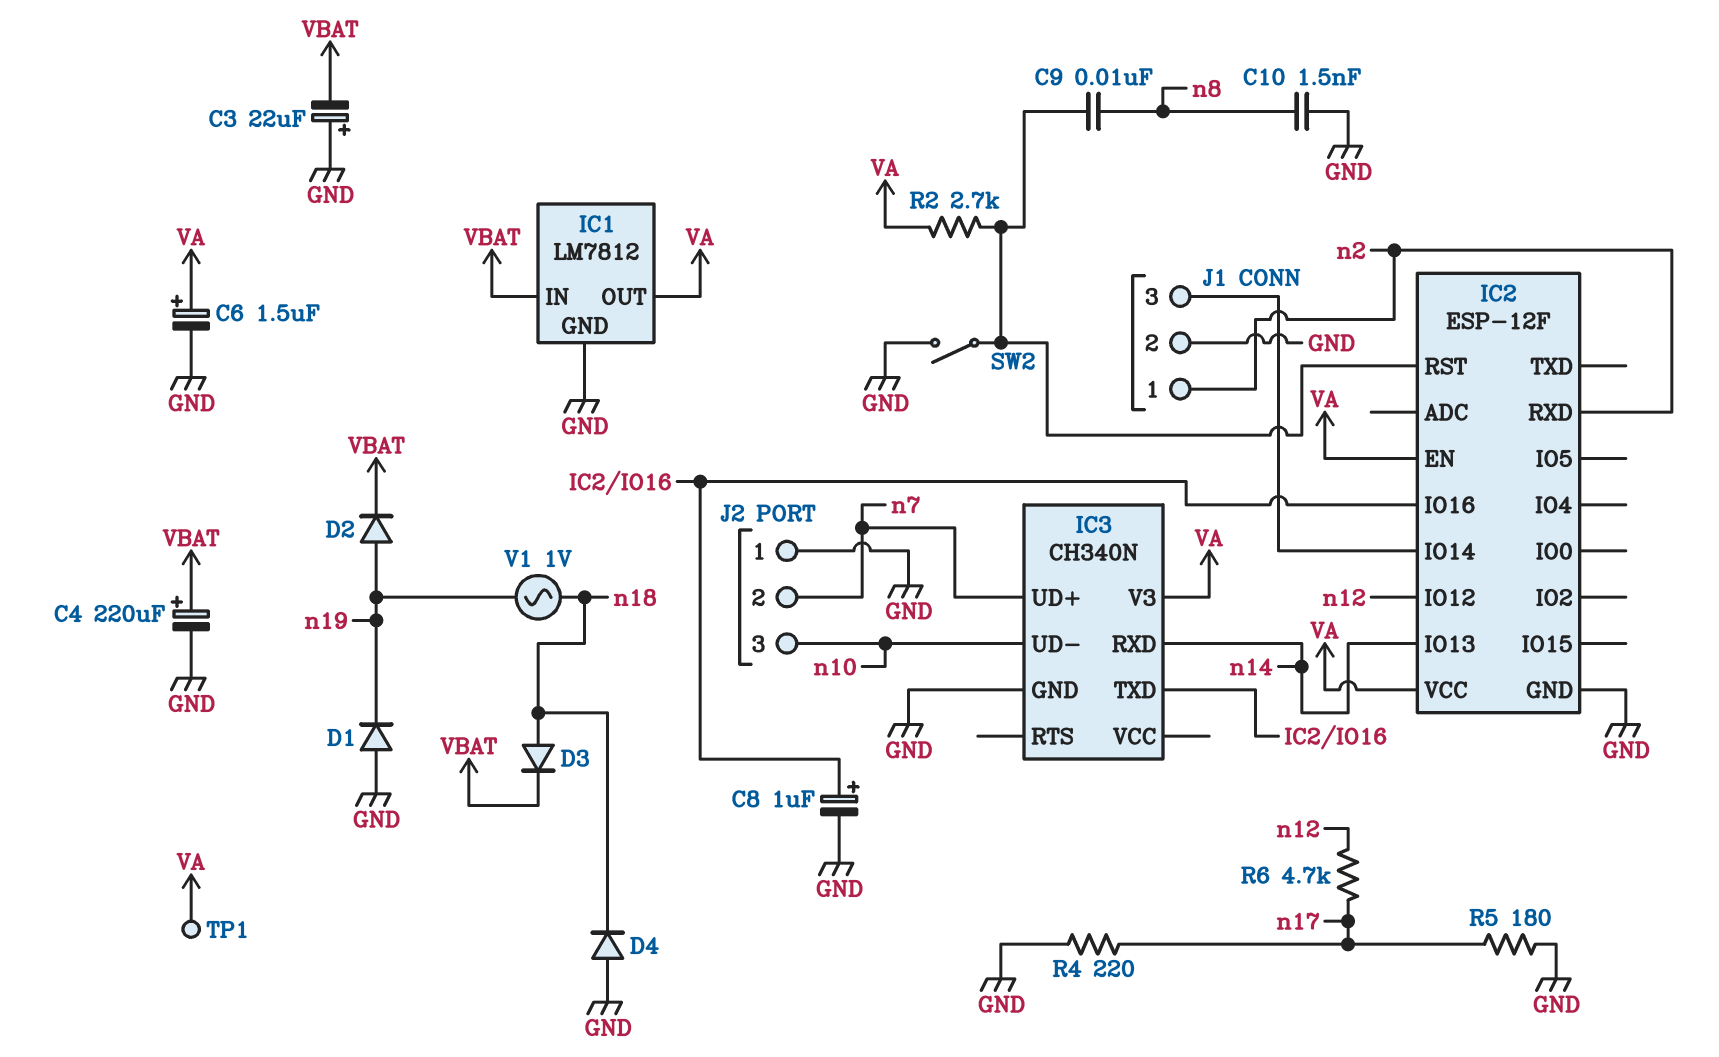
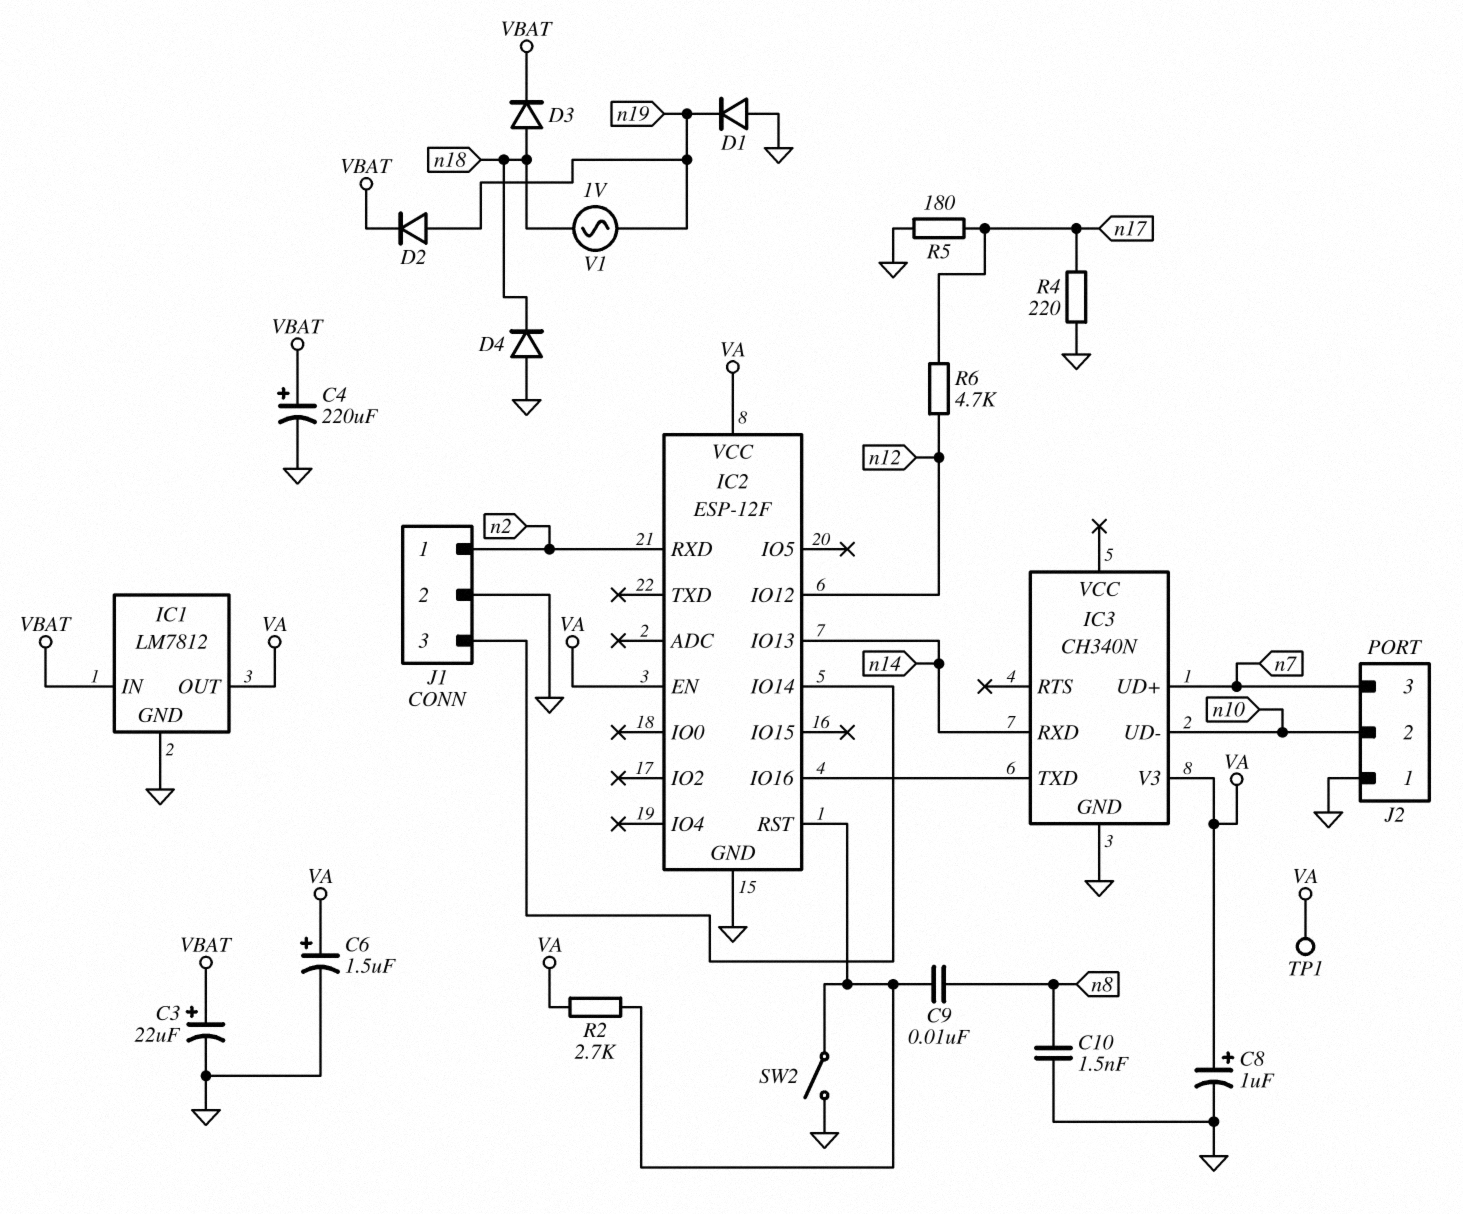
C3: 22uF (plus GND, minus VBAT) -> 22uF (plus VBAT, minus GND)
C8: 1uF (plus IC2/IO16, minus GND) -> 1uF (plus VA, minus GND)
J2 pin 2: n7 -> n10
J2 pin 3: n10 -> n7

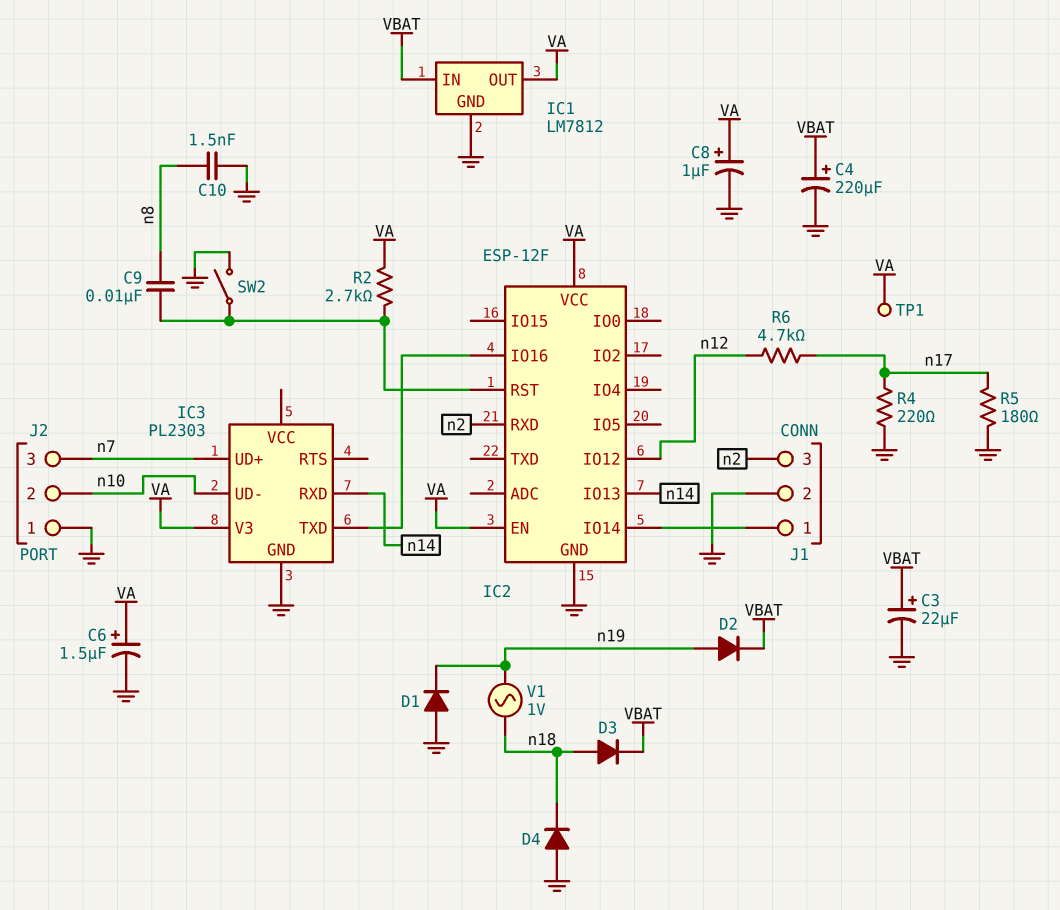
IC3: CH340N -> PL2303
J1 pin 1: n2 -> IC2/IO14
J1 pin 3: IC2/IO14 -> n2

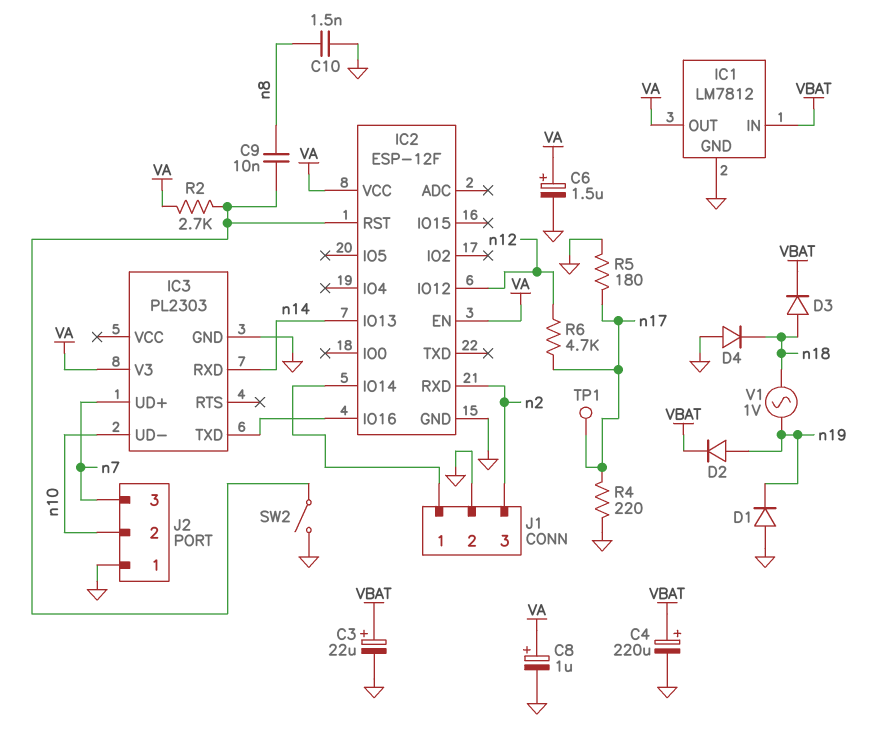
TP1: test point (VA) -> test point (n17)

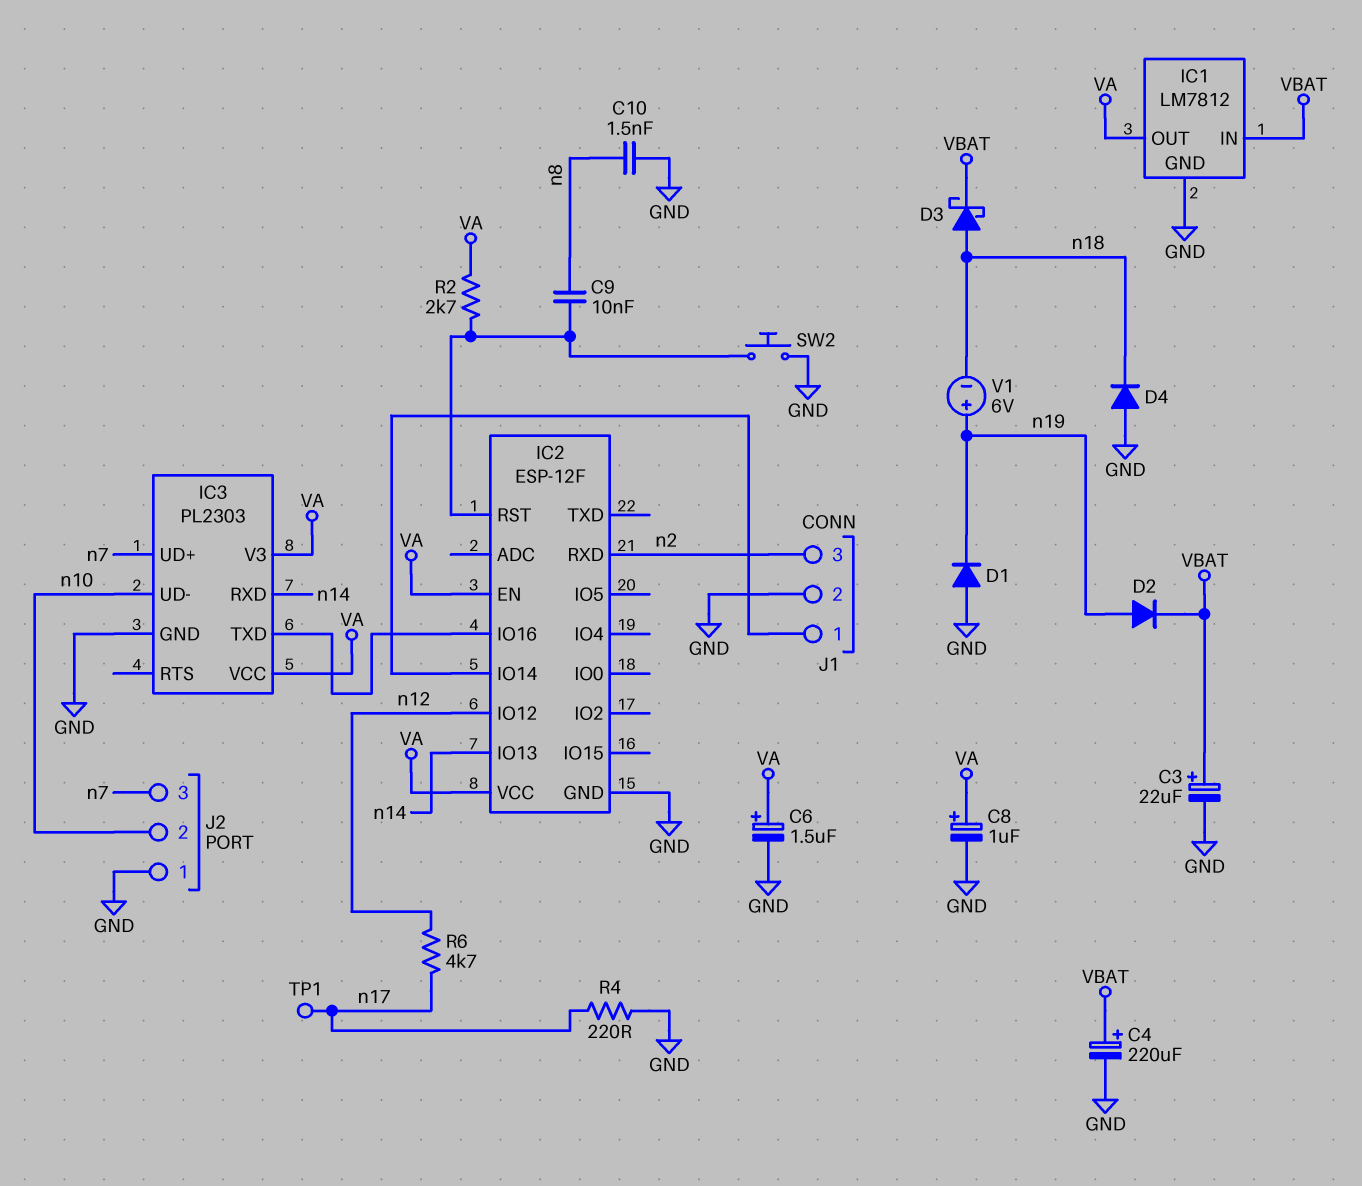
D3: diode (A n18, K VBAT) -> schottky (A n18, K VBAT)
IC3 pin VCC: none -> VA
R5: 180 (GND, n17) -> none
SW2: switch (GND, IC2/RST) -> button (GND, IC2/RST)
V1: AC 1V (n18, n19) -> 6V (plus n19, minus n18)

